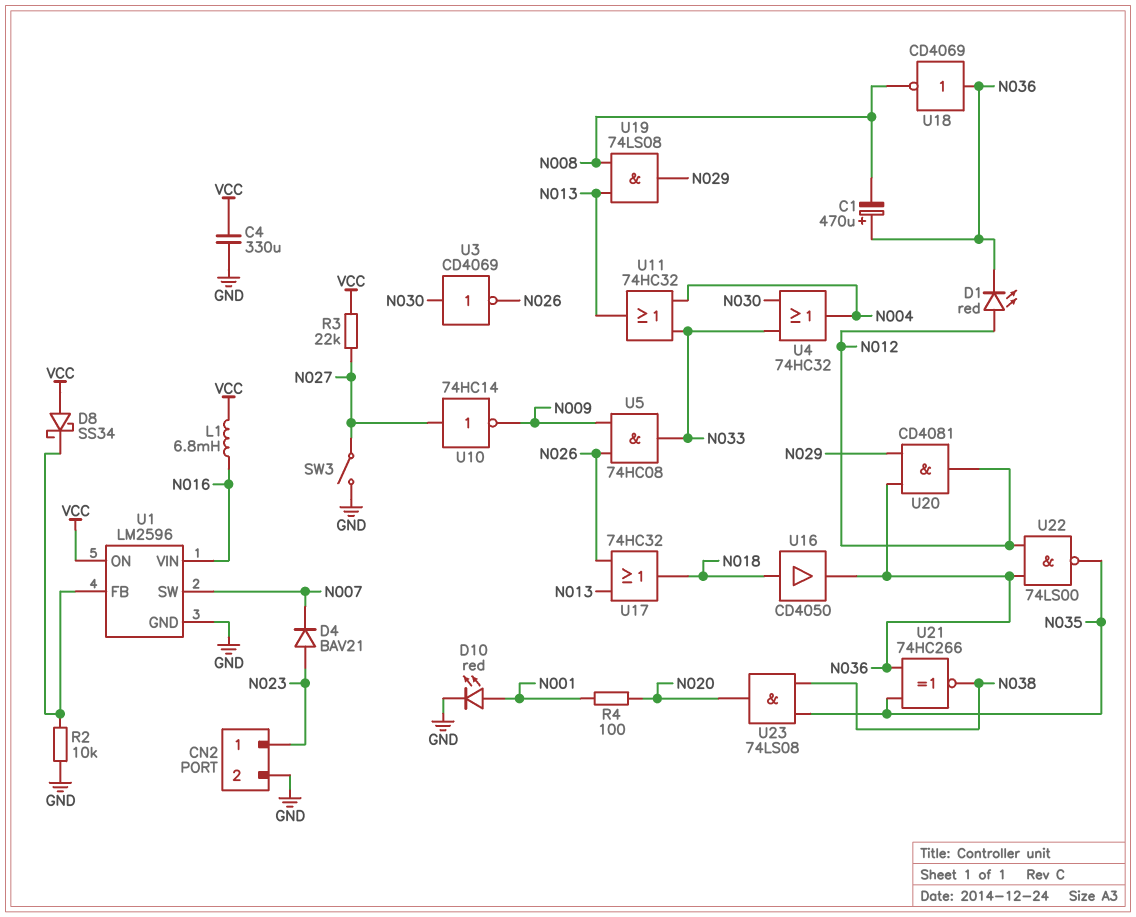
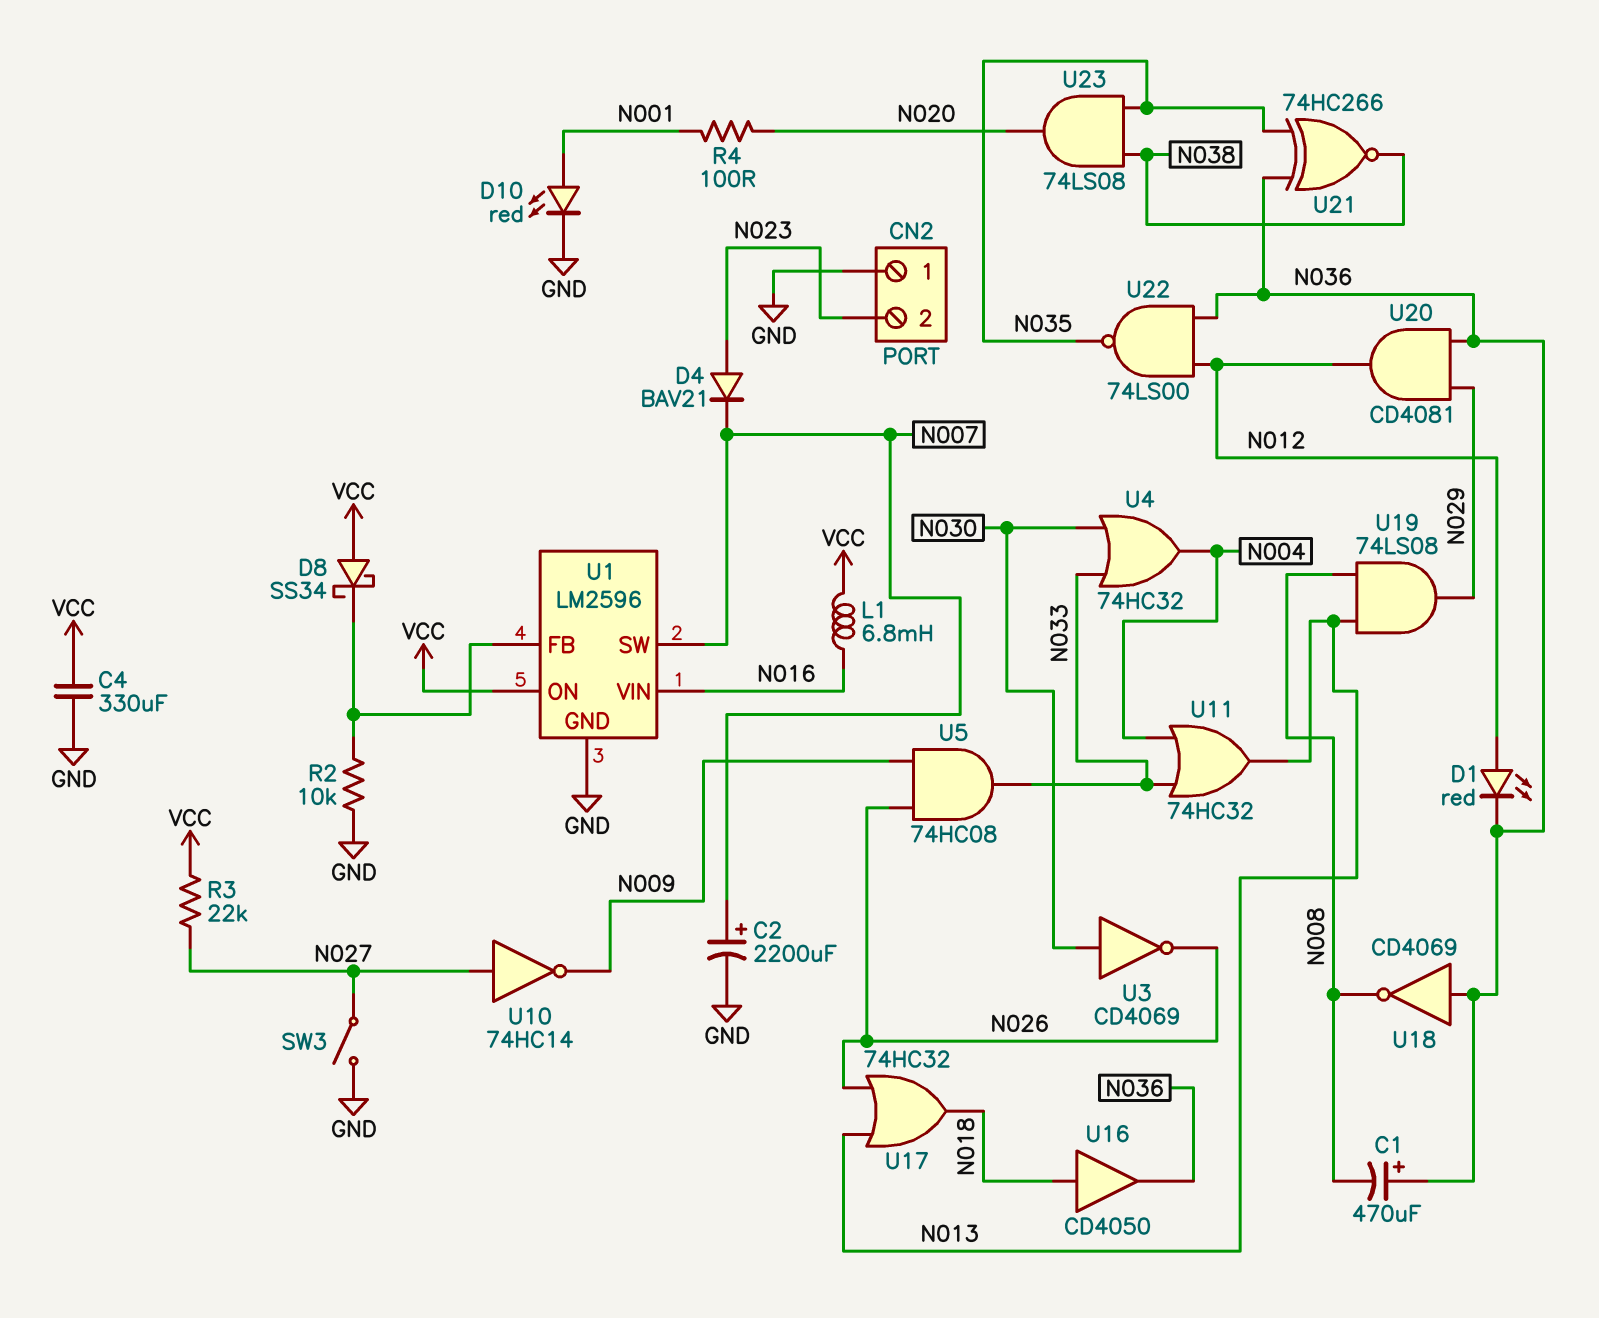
C2: none -> 2200uF (plus N007, minus GND)
CN2 pin 1: N023 -> GND
CN2 pin 2: GND -> N023

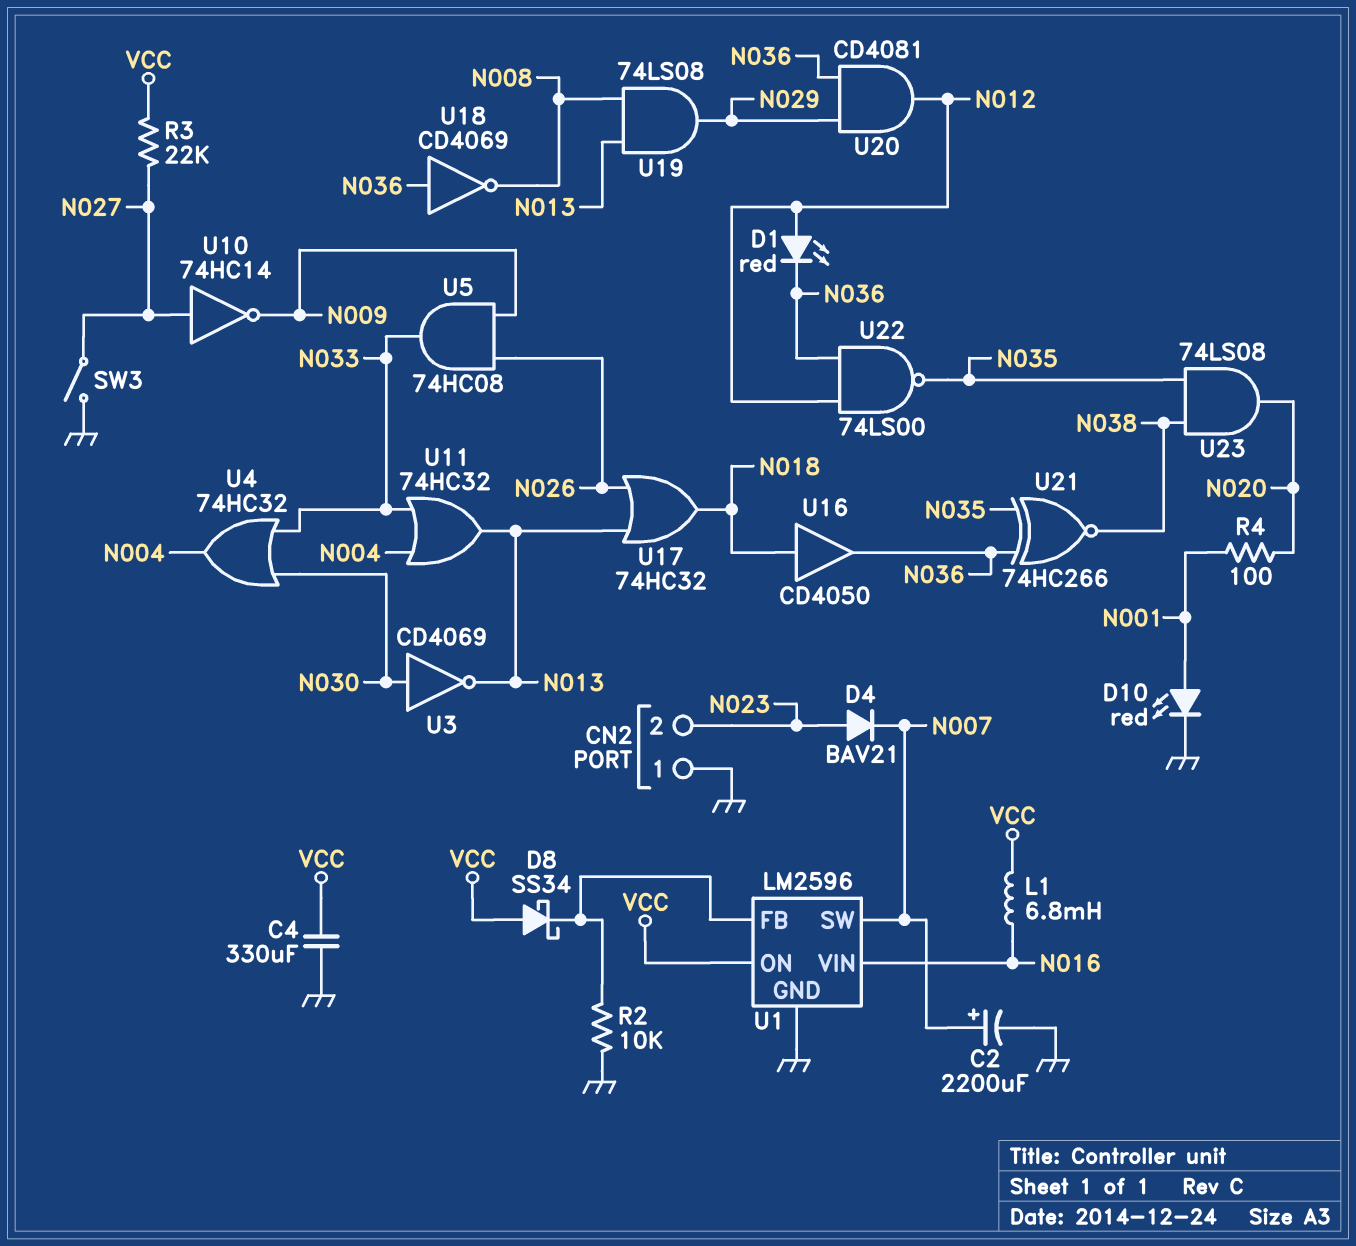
C1: 470uF (plus N036, minus N008) -> none
U3: NOT CD4069 (in N030, out N026) -> NOT CD4069 (in N030, out N013)

